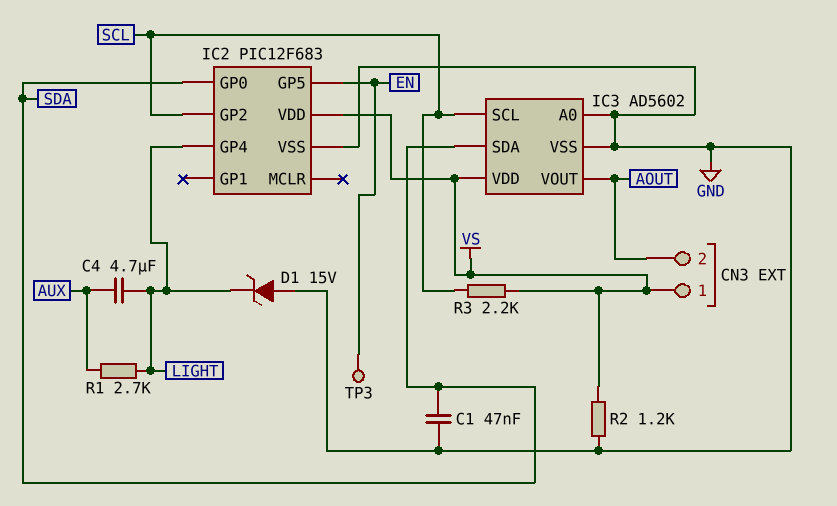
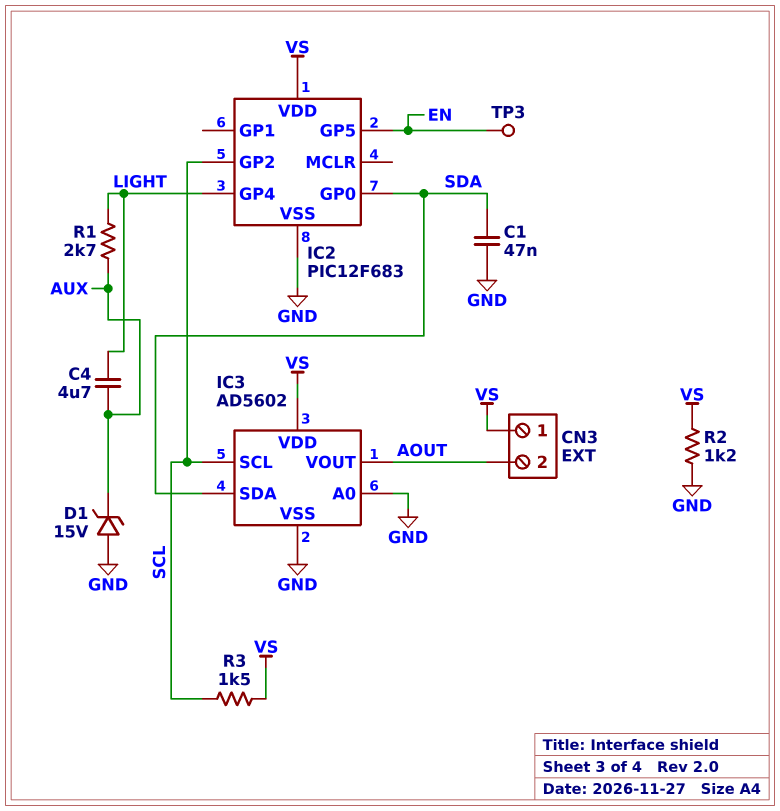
D1: zener 15V (A GND, K LIGHT) -> zener 15V (A GND, K AUX)
R3: 2.2k (SCL, VS) -> 1.5k (SCL, VS)

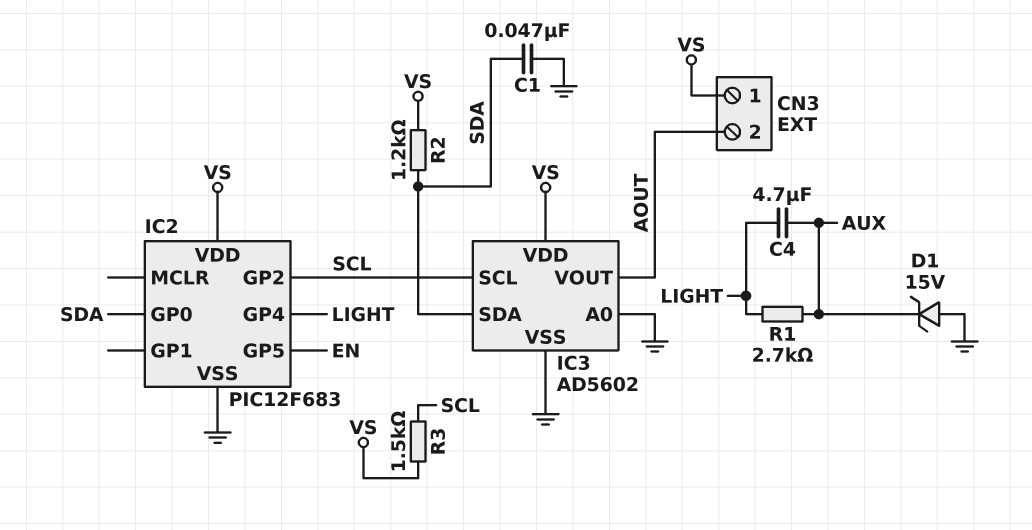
R2: 1.2k (GND, VS) -> 1.2k (SDA, VS)
TP3: test point (EN) -> none

